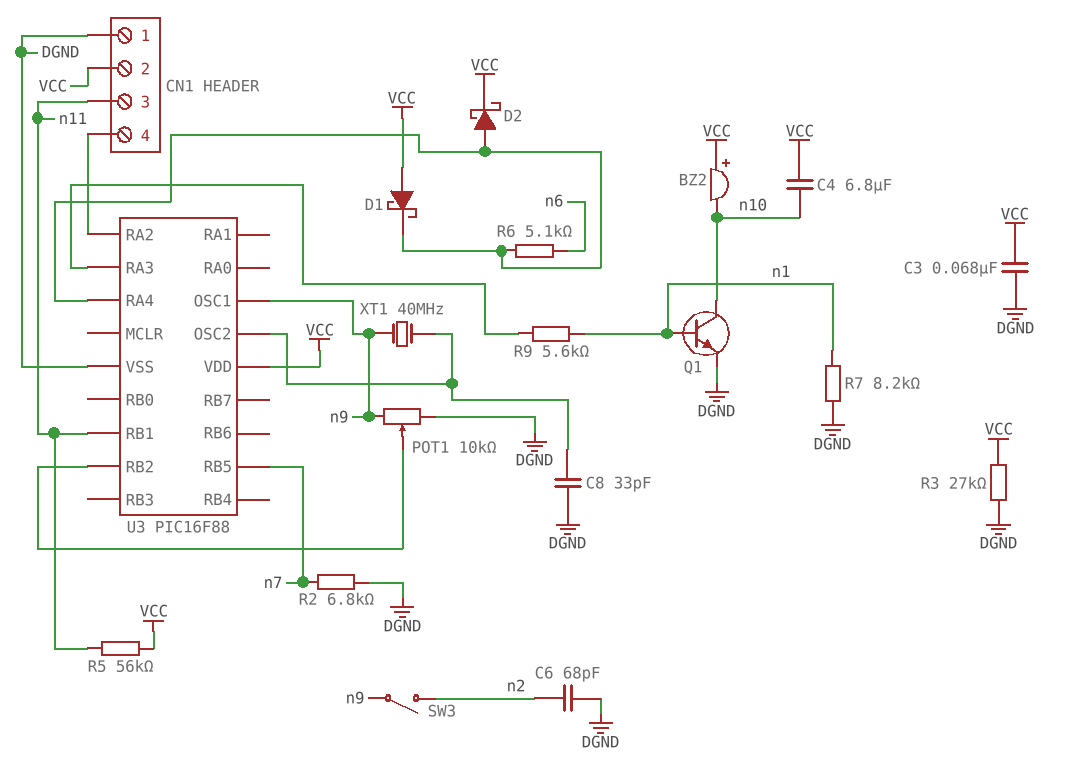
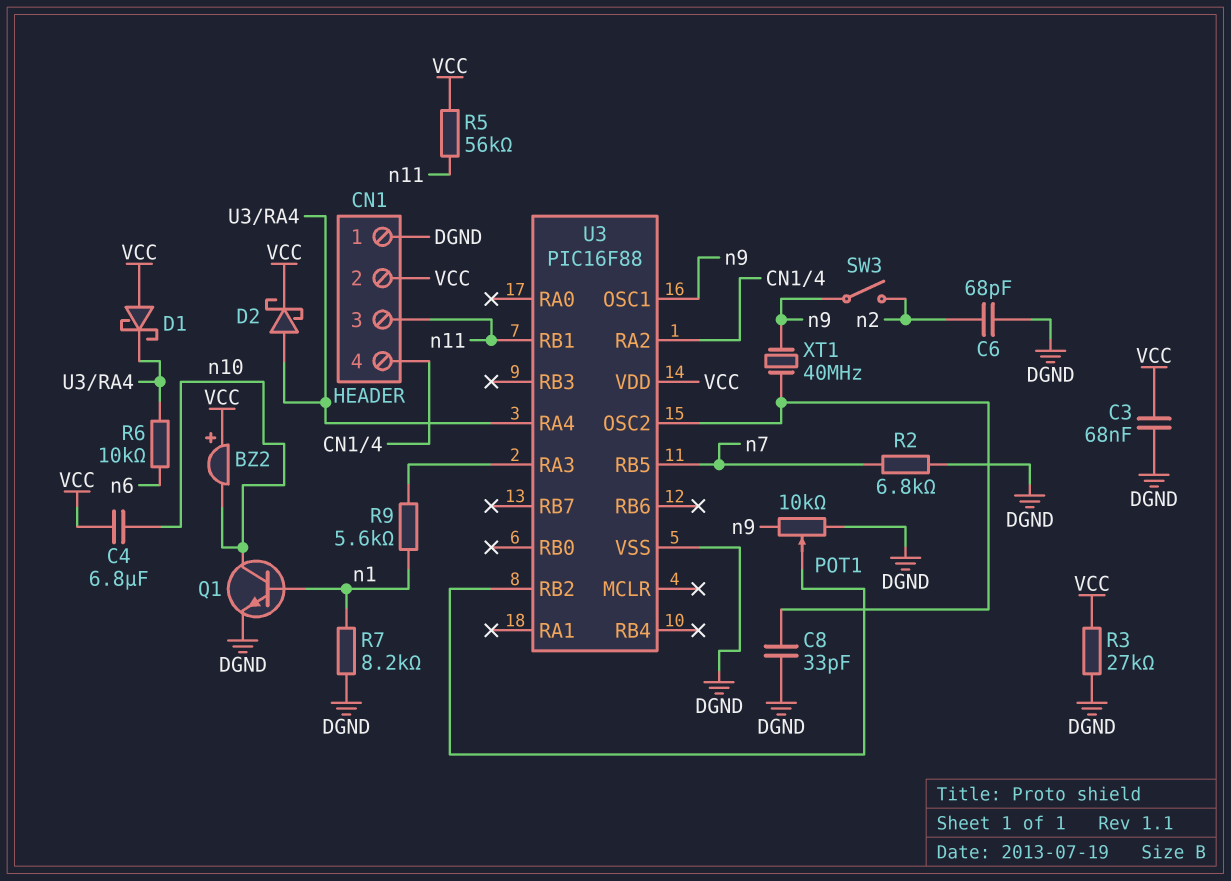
R6: 5.1k (U3/RA4, n6) -> 10k (U3/RA4, n6)

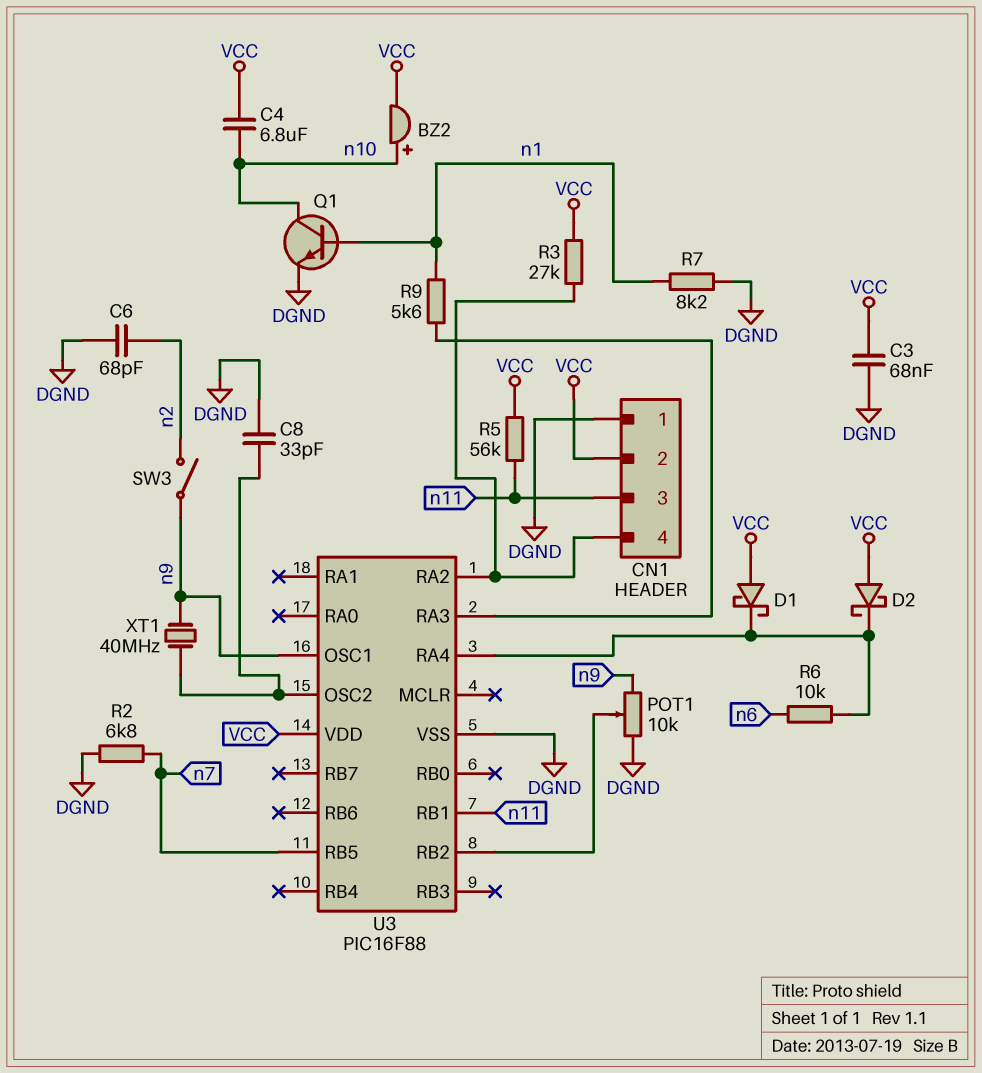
BZ2: buzzer (plus VCC, minus n10) -> buzzer (plus n10, minus VCC)
D2: schottky (A U3/RA4, K VCC) -> schottky (A VCC, K U3/RA4)
R3: 27k (DGND, VCC) -> 27k (CN1/4, VCC)

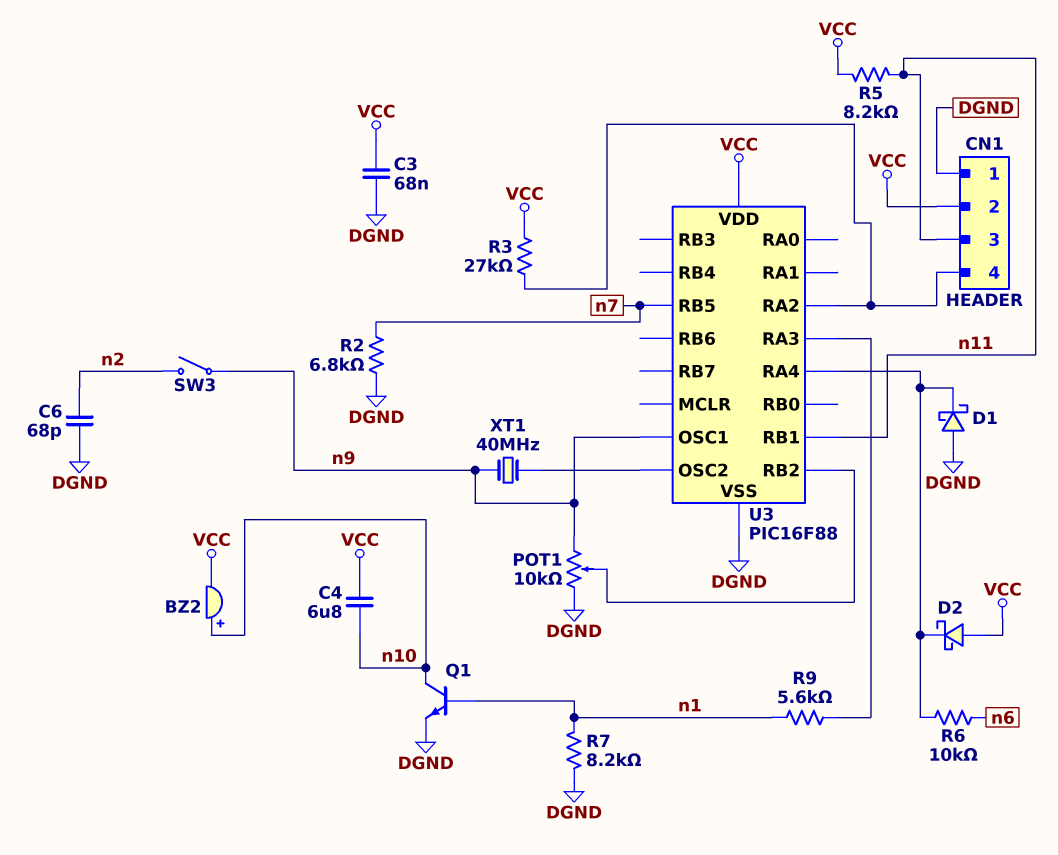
C8: 33pF (DGND, U3/OSC2) -> none
D1: schottky (A VCC, K U3/RA4) -> schottky (A DGND, K U3/RA4)
R5: 56k (VCC, n11) -> 8.2k (VCC, n11)

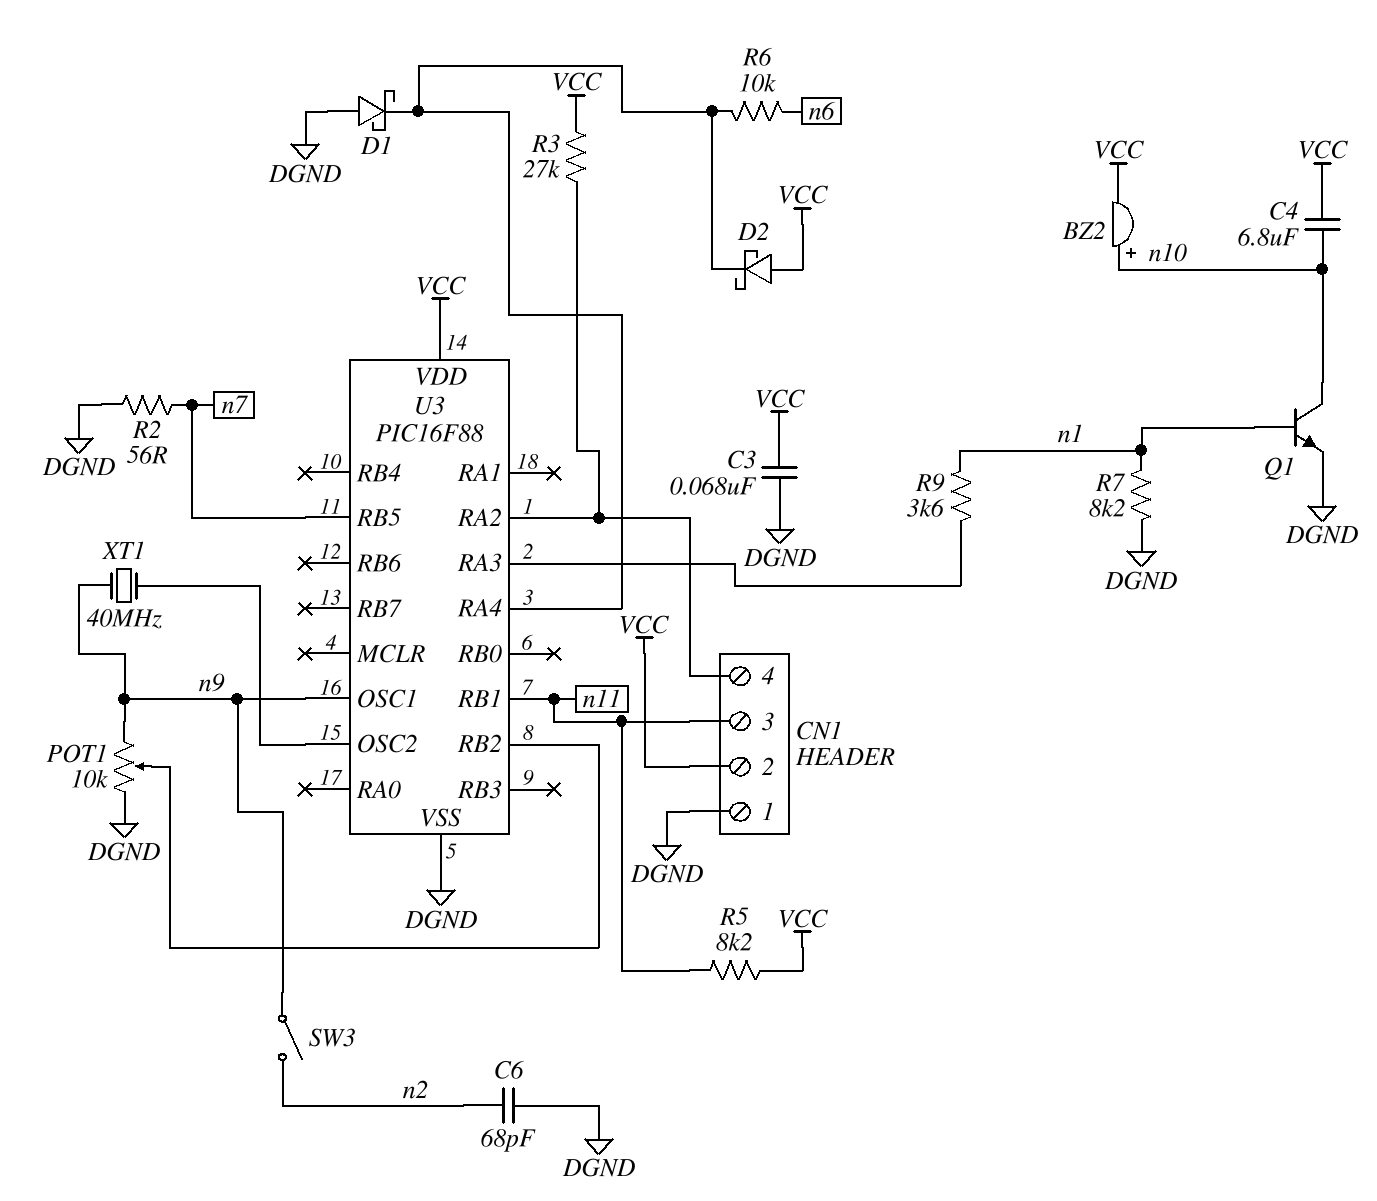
R2: 6.8k (DGND, n7) -> 56 (DGND, n7)
R9: 5.6k (U3/RA3, n1) -> 3.6k (U3/RA3, n1)

